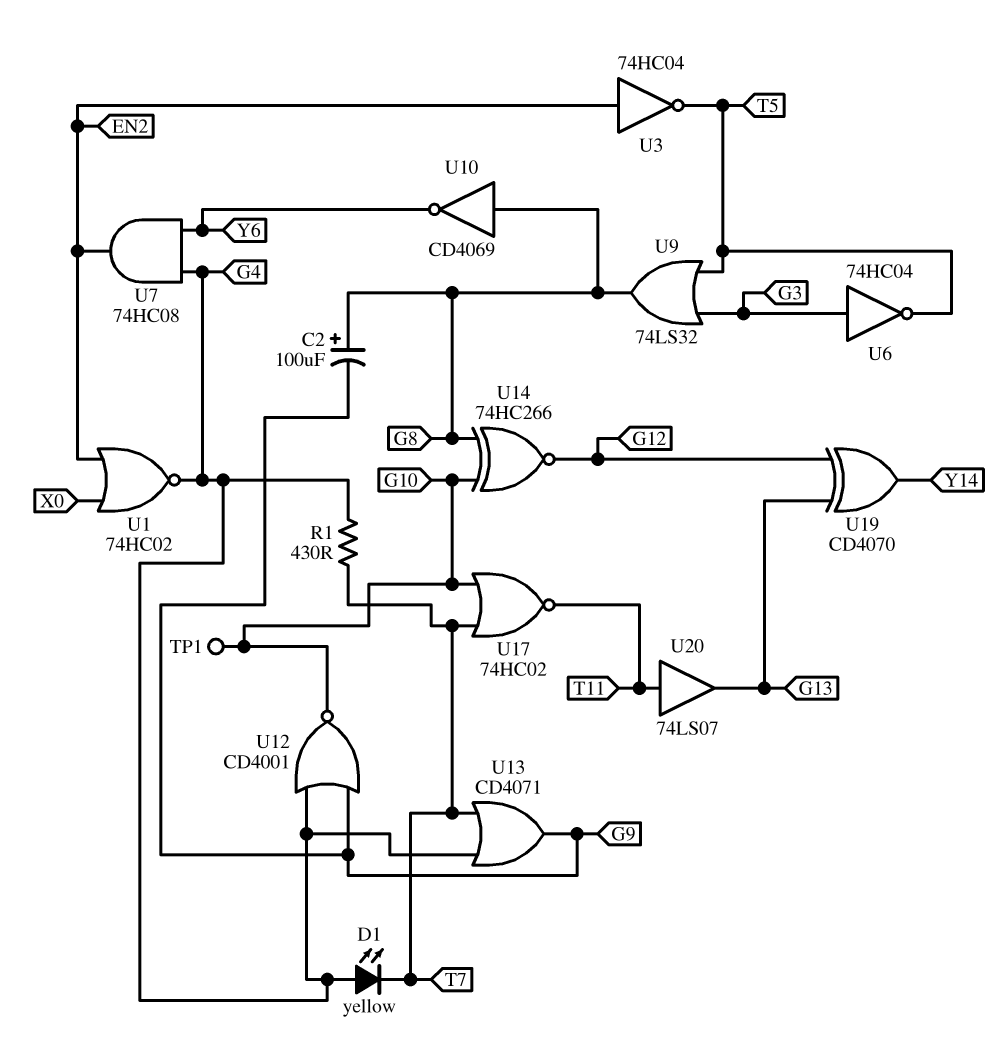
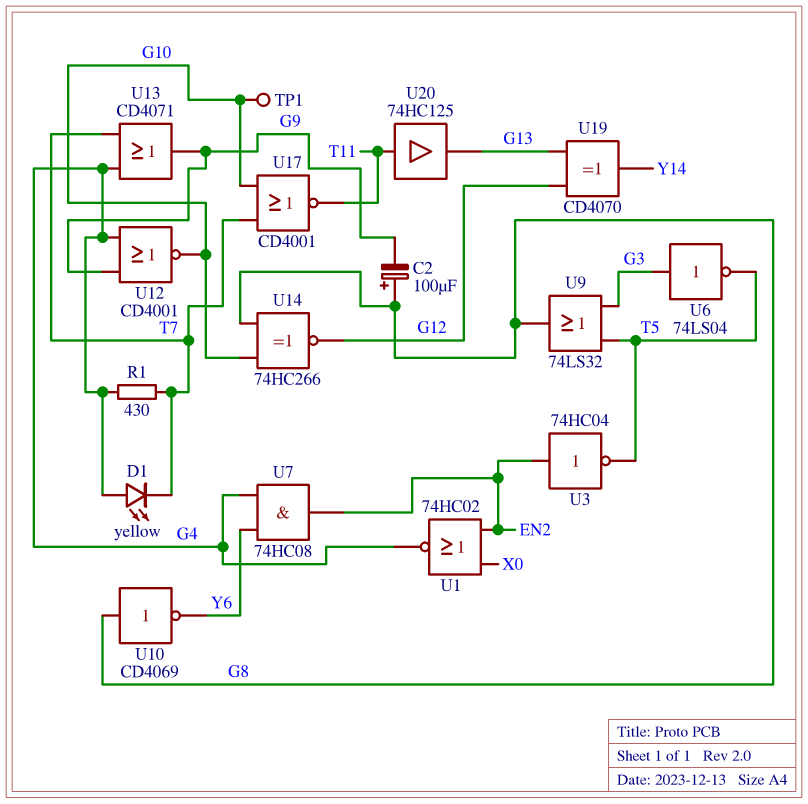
U6: NOT 74HC04 (in G3, out T5) -> NOT 74LS04 (in G3, out T5)
U17: NOR 74HC02 (in G10, in T7, out T11) -> NOR CD4001 (in G10, in T7, out T11)
U20: buffer 74LS07 (in T11, out G13) -> buffer 74HC125 (in T11, out G13)

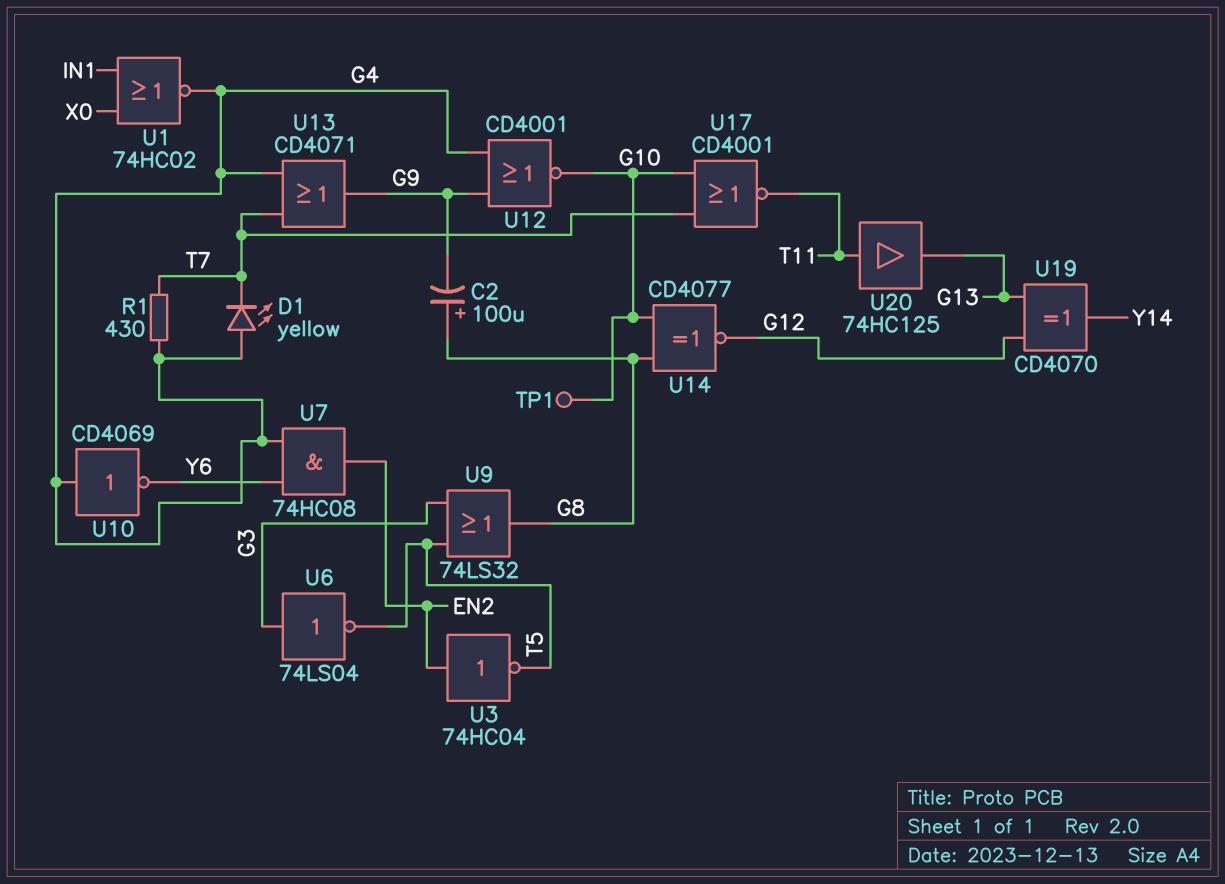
U1: NOR 74HC02 (in EN2, in X0, out G4) -> NOR 74HC02 (in IN1, in X0, out G4)
U10: NOT CD4069 (in G8, out Y6) -> NOT CD4069 (in G4, out Y6)
U14: XNOR 74HC266 (in G8, in G10, out G12) -> XNOR CD4077 (in G8, in G10, out G12)

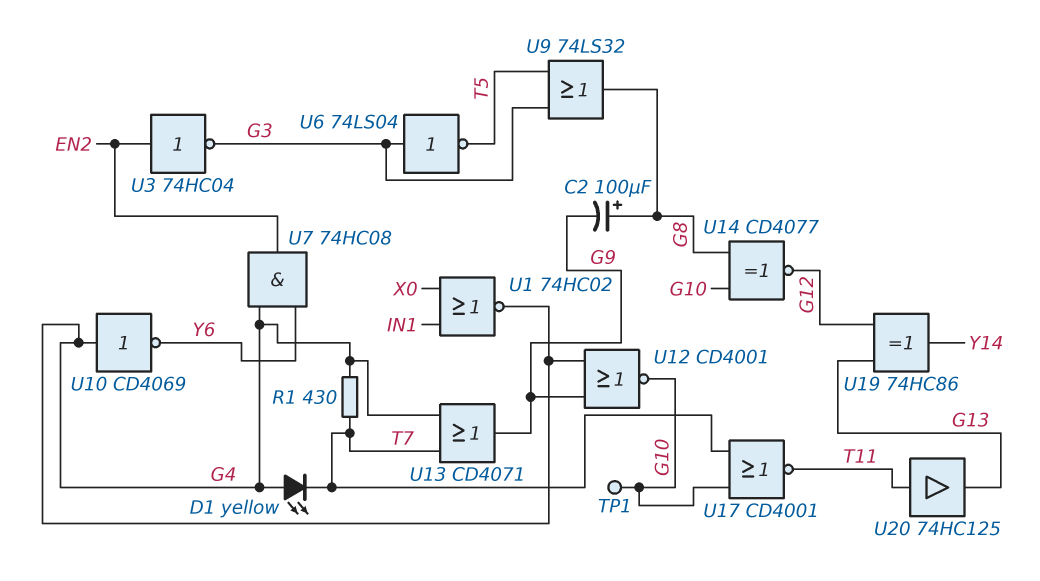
U3: NOT 74HC04 (in EN2, out T5) -> NOT 74HC04 (in EN2, out G3)
U19: XOR CD4070 (in G12, in G13, out Y14) -> XOR 74HC86 (in G12, in G13, out Y14)

